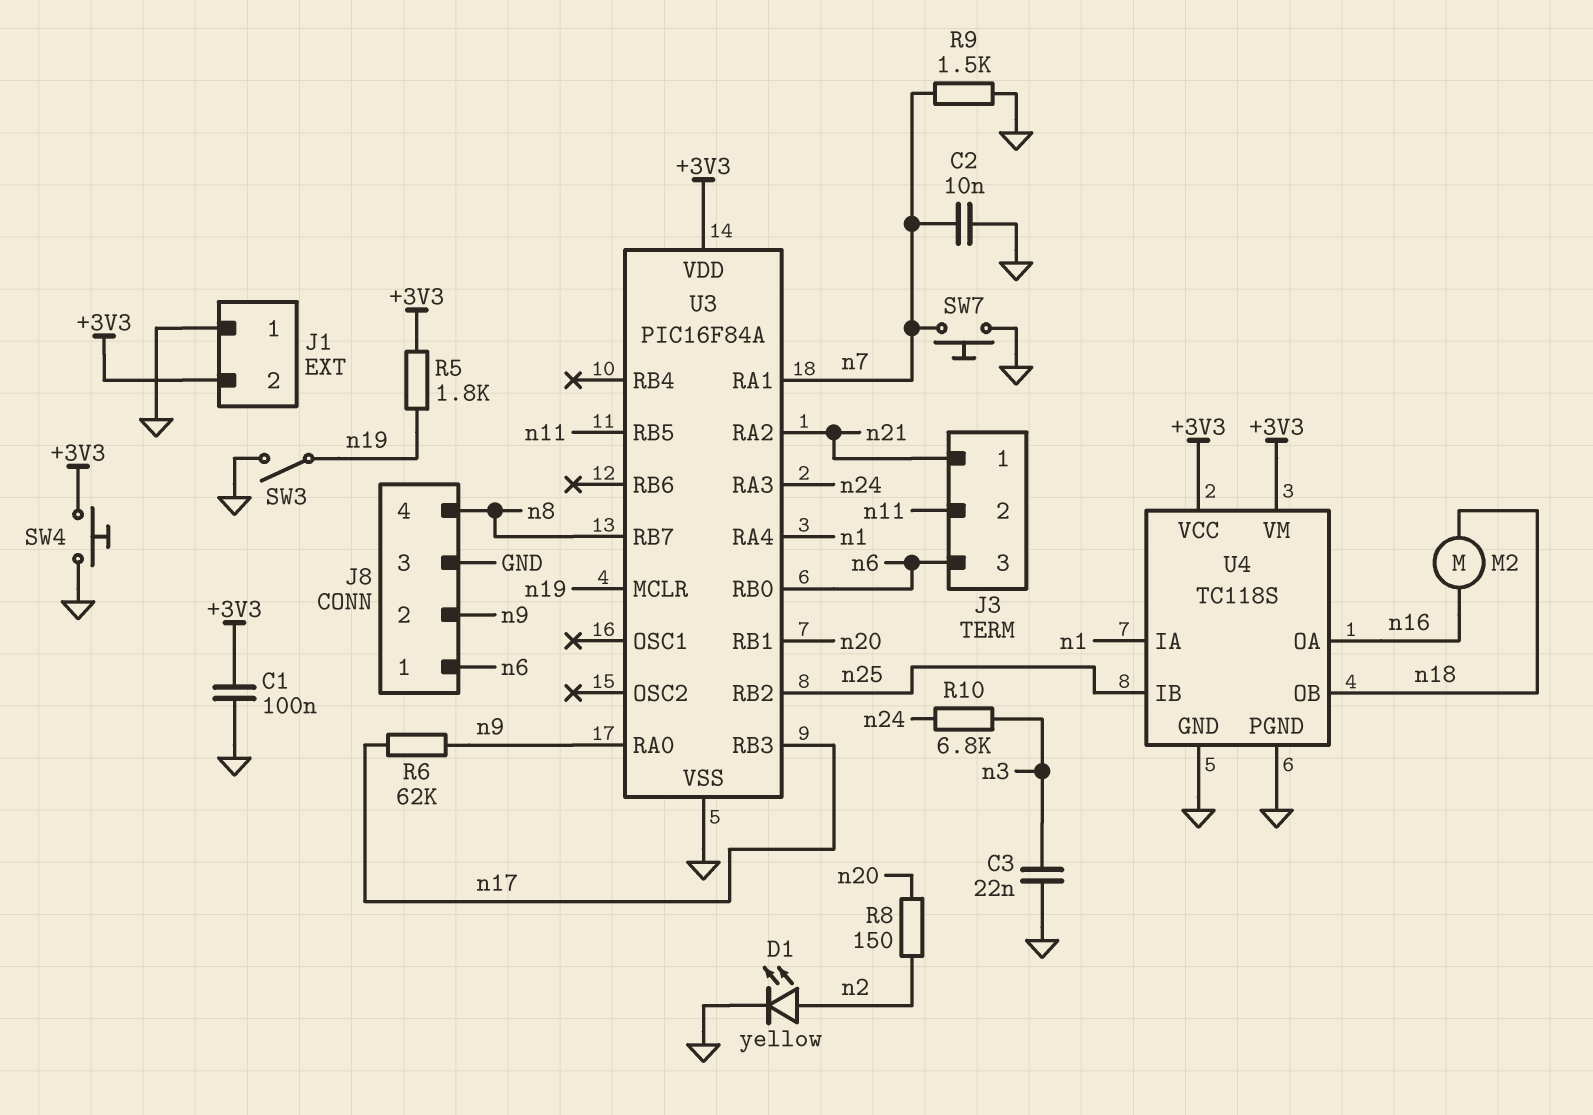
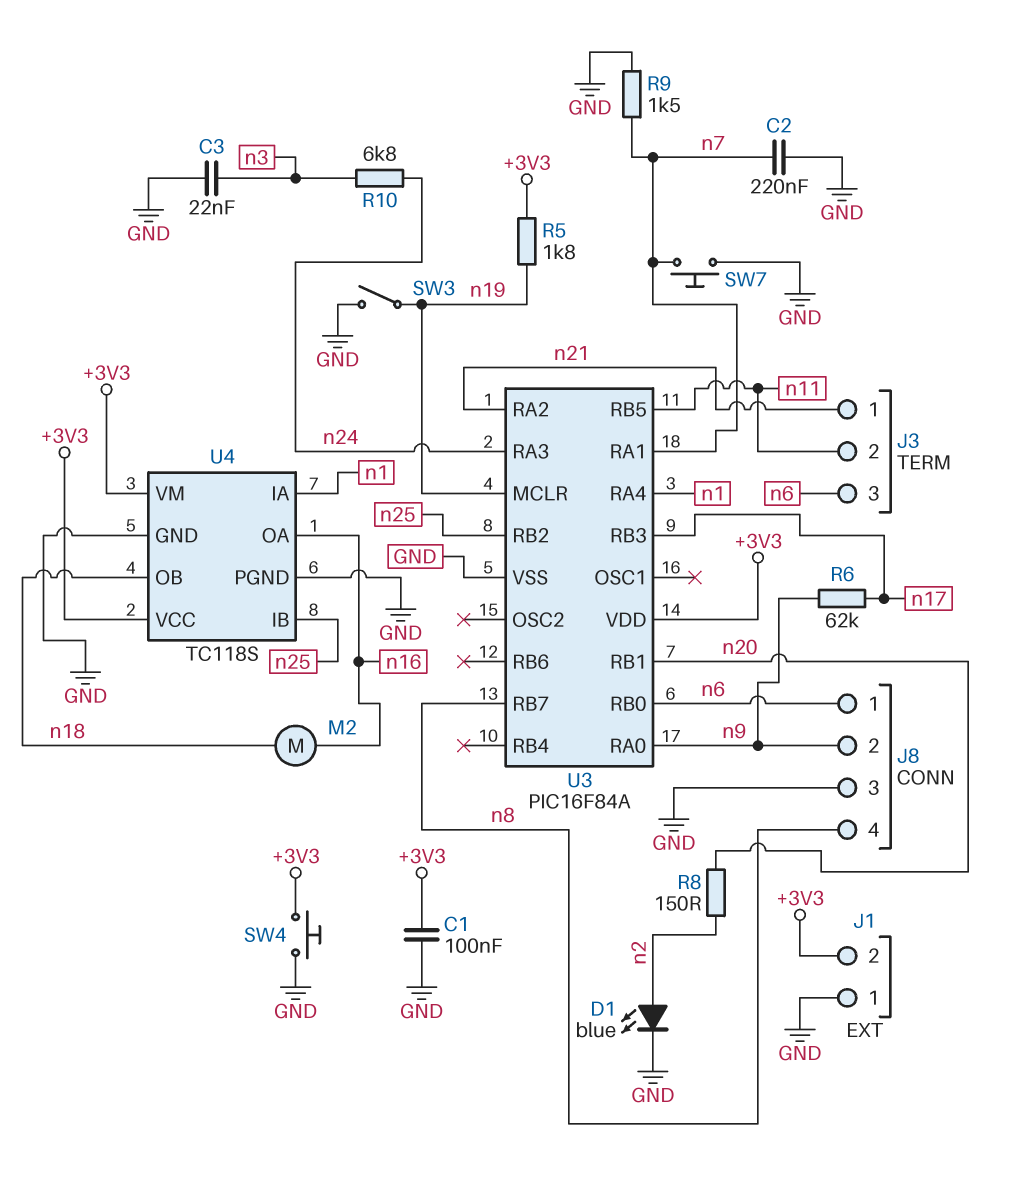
C2: 10nF (GND, n7) -> 220nF (GND, n7)
D1: LED yellow (A n2, K GND) -> LED blue (A n2, K GND)

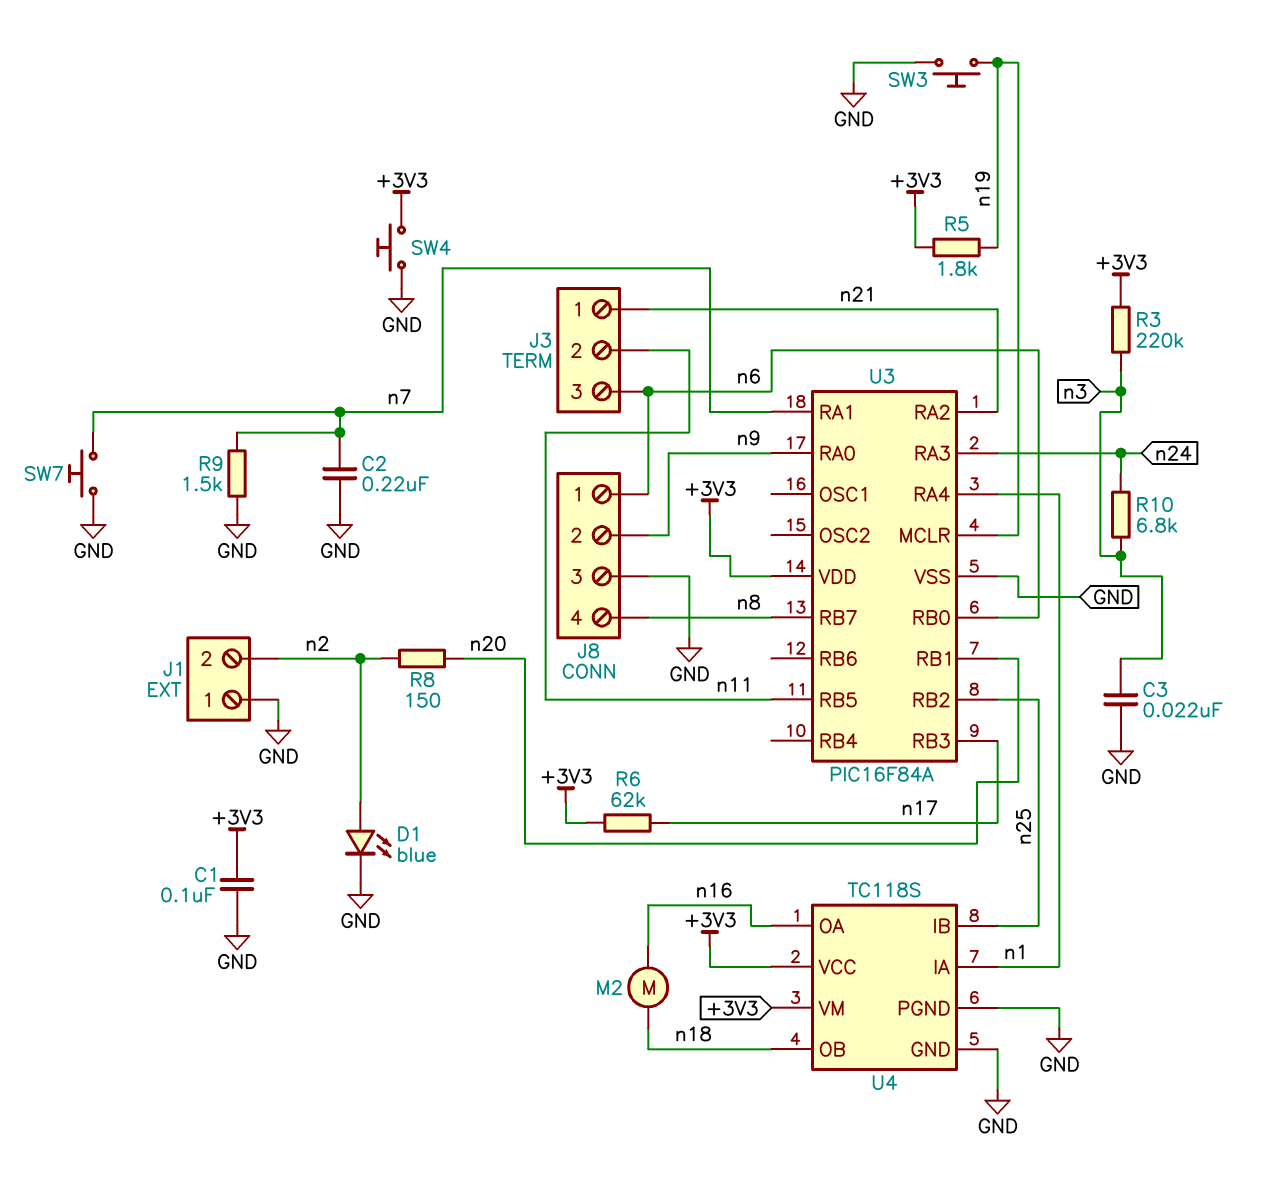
J1 pin 2: +3V3 -> n2
R3: none -> 220k (+3V3, n3)
R6: 62k (n9, n17) -> 62k (+3V3, n17)
SW3: switch (GND, n19) -> button (GND, n19)

